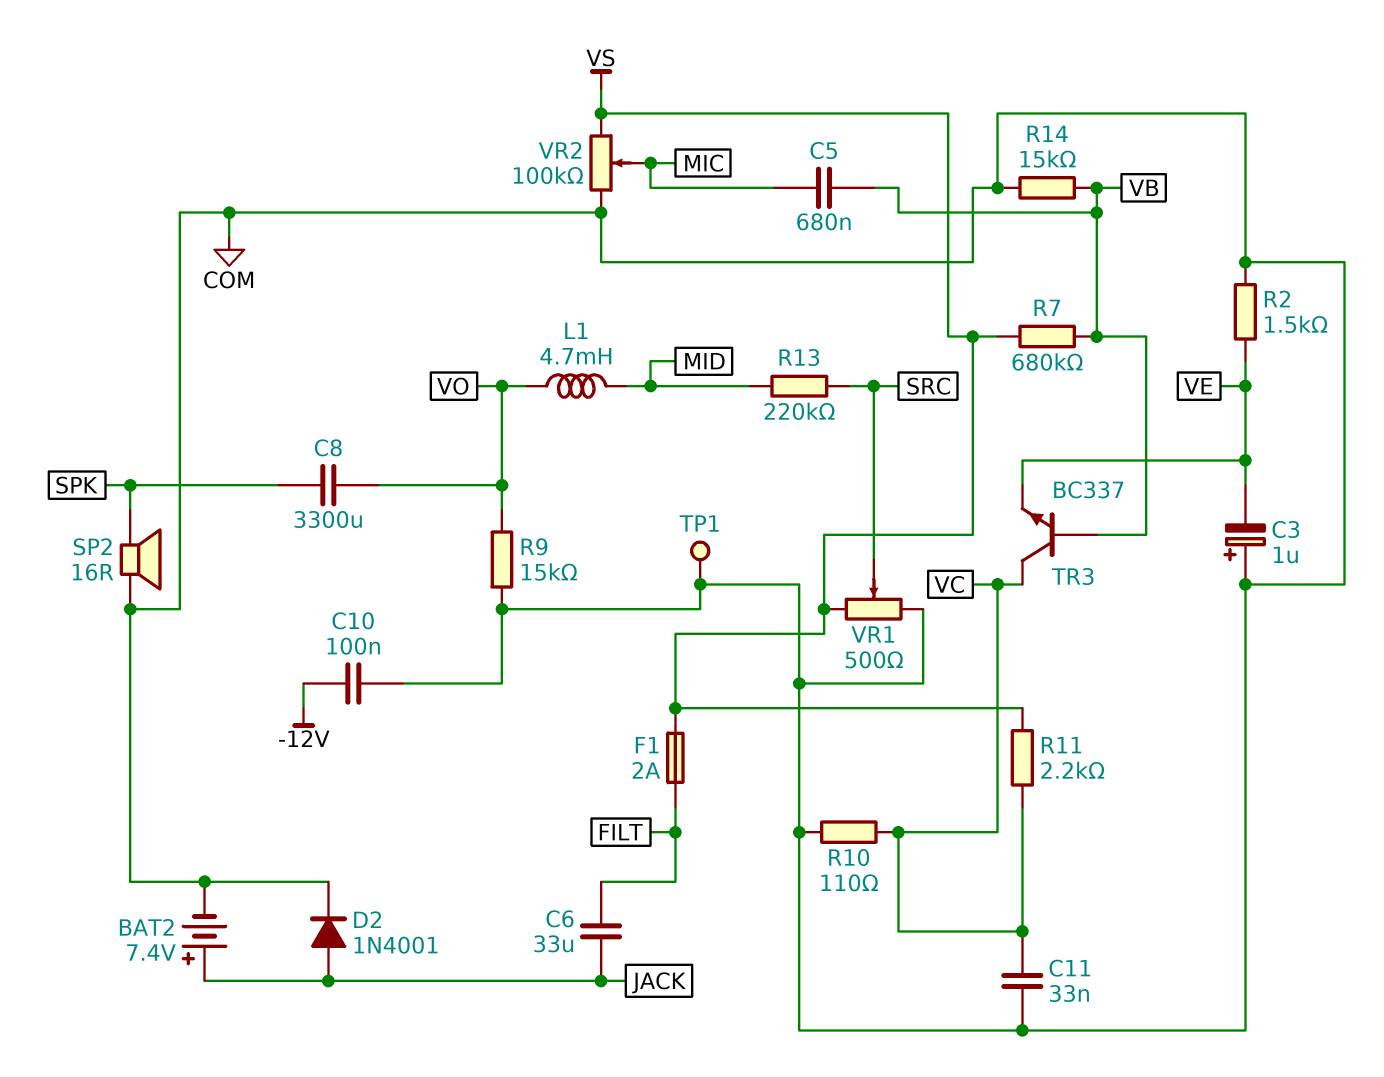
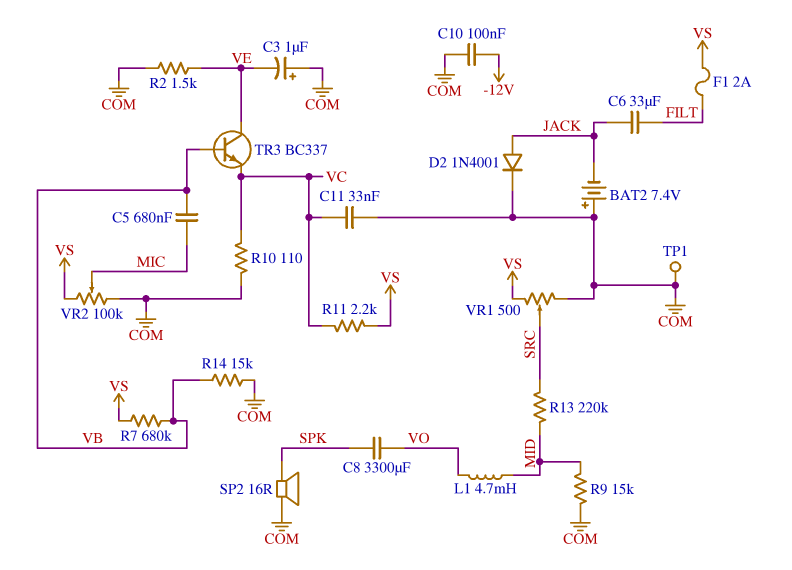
BAT2: 7.4V (plus JACK, minus COM) -> 7.4V (plus COM, minus JACK)
R9: 15k (COM, VO) -> 15k (COM, MID)
TR3: NPN BC337 (B VB, C VC, E VE) -> NPN BC337 (B VB, C VE, E VC)

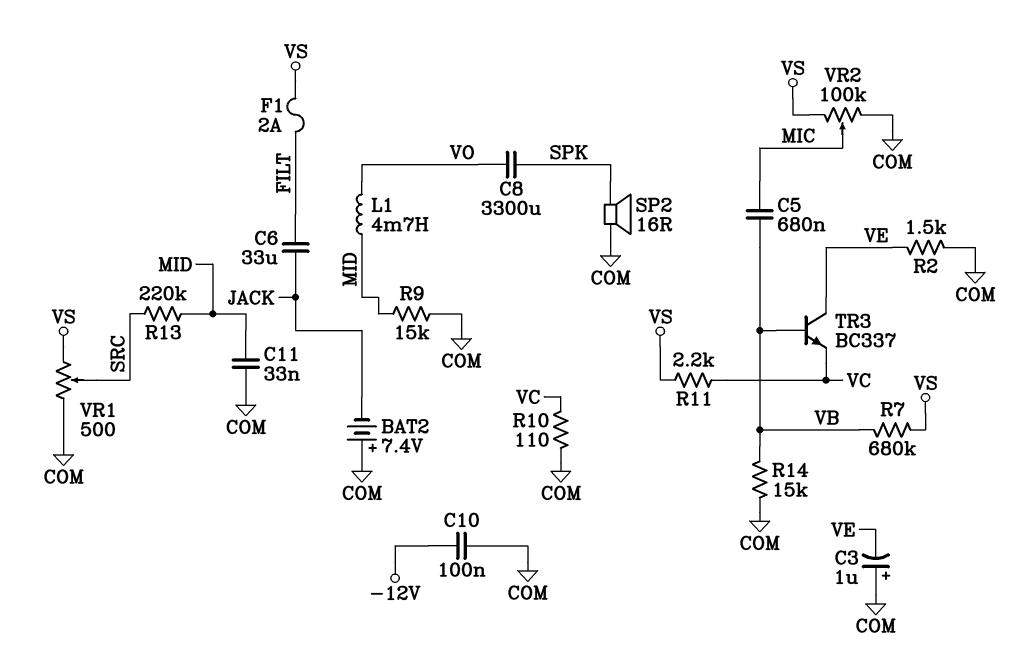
C11: 33nF (COM, VC) -> 33nF (COM, MID)
D2: diode 1N4001 (A JACK, K COM) -> none
TP1: test point (COM) -> none

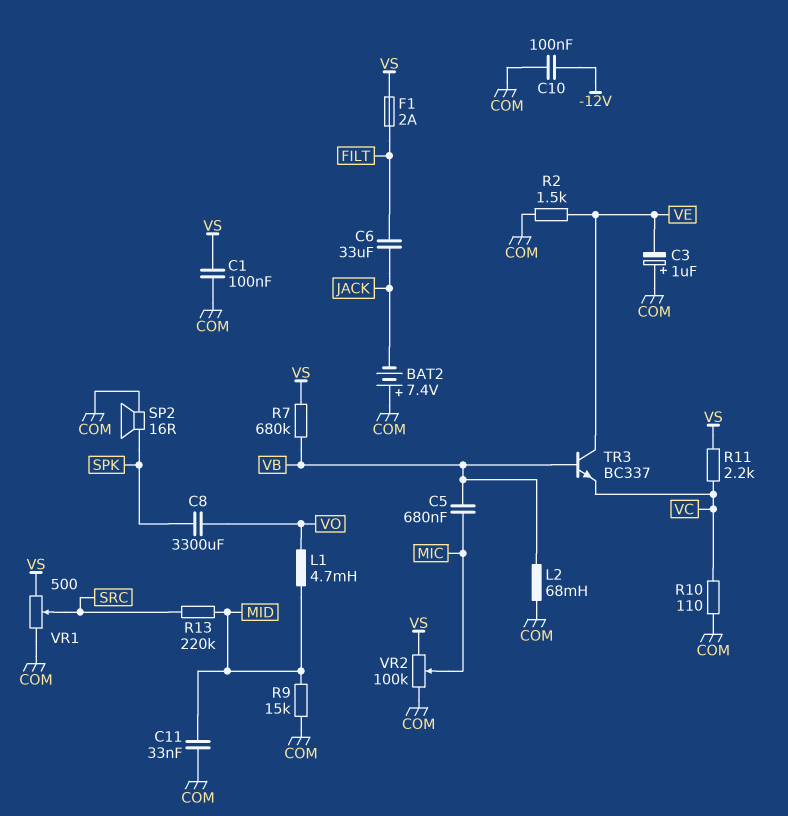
C1: none -> 100nF (COM, VS)
L2: none -> 68mH (COM, VB)
R14: 15k (COM, VB) -> none

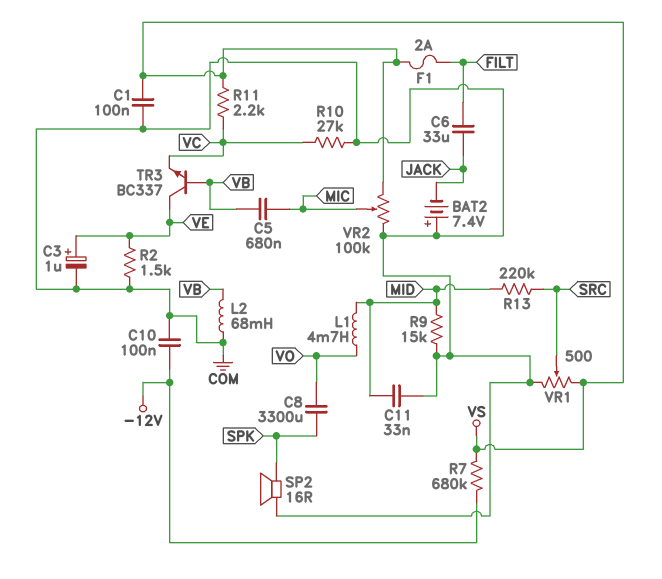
C3: 1uF (plus COM, minus VE) -> 1uF (plus VE, minus COM)
R7: 680k (VB, VS) -> 680k (-12V, VS)
R10: 110 (COM, VC) -> 27k (COM, VC)

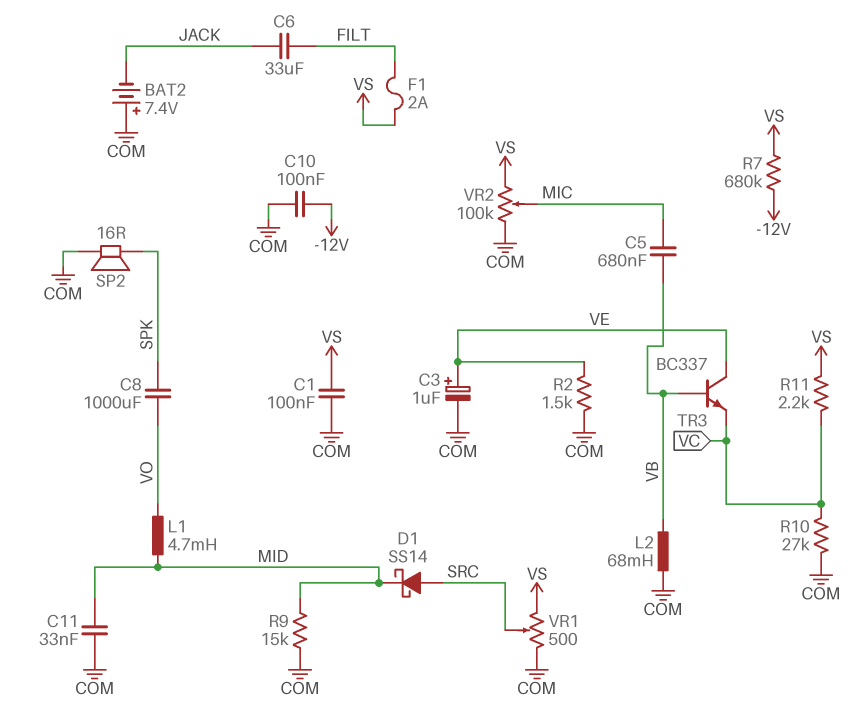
C8: 3300uF (SPK, VO) -> 1000uF (SPK, VO)
D1: none -> schottky SS14 (A SRC, K MID)
R13: 220k (MID, SRC) -> none

